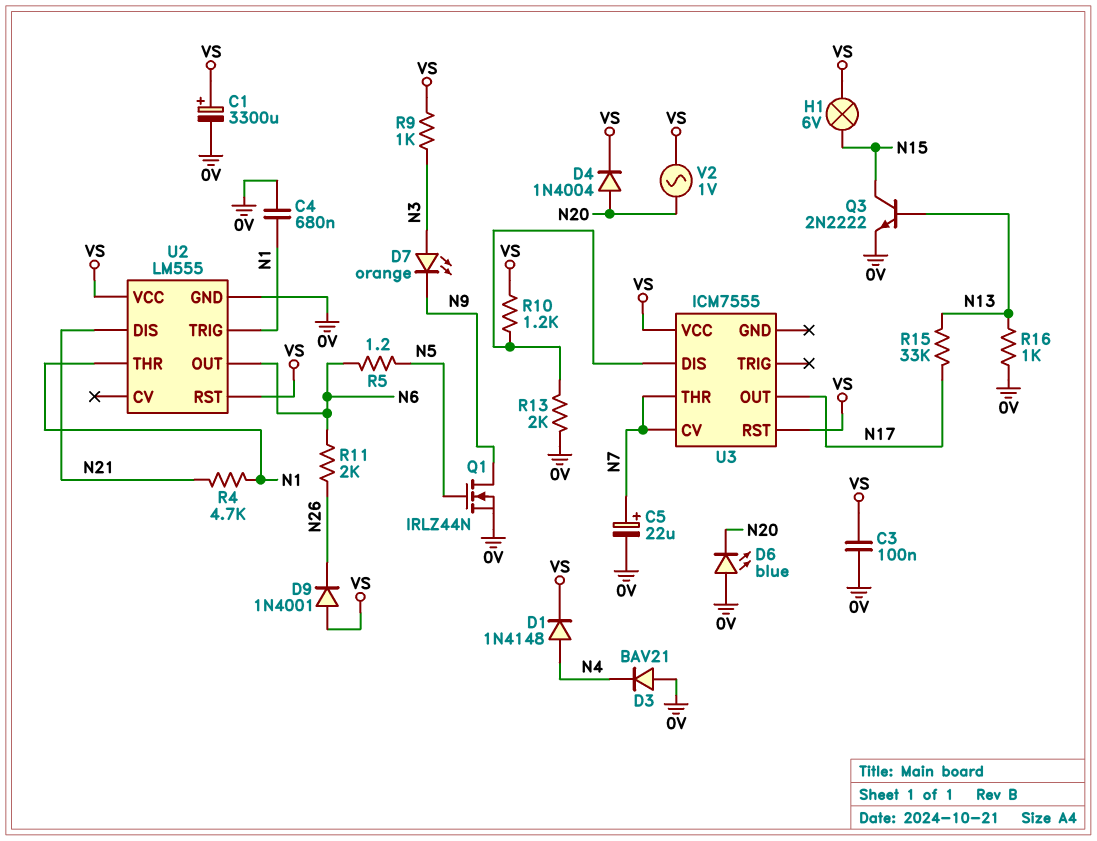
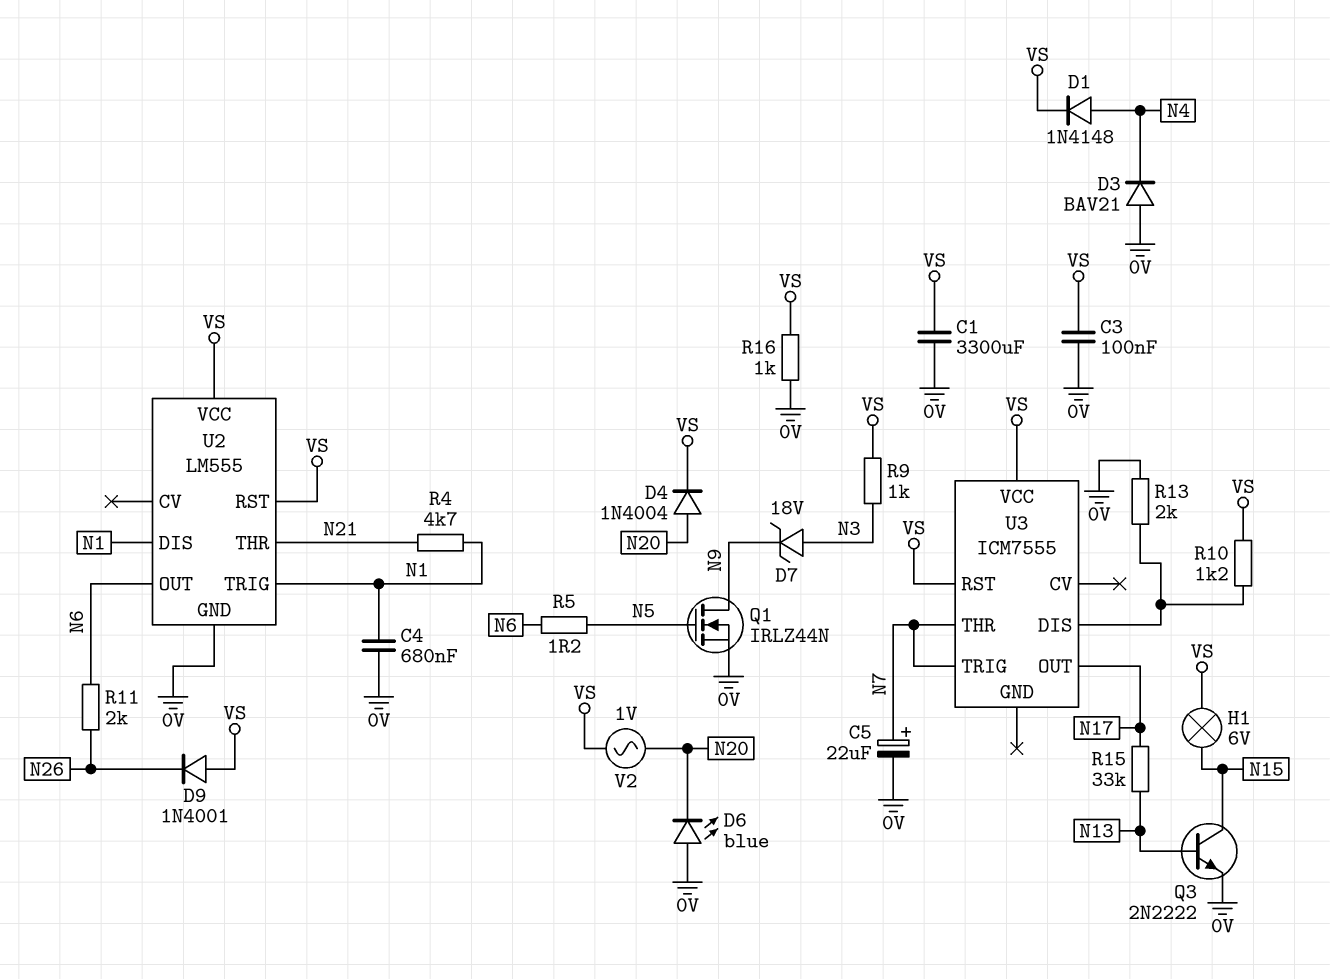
C1: 3300uF (plus VS, minus 0V) -> 3300uF (0V, VS)
D7: LED orange (A N3, K N9) -> zener 18V (A N3, K N9)
R16: 1k (0V, N13) -> 1k (0V, VS)
U2 pin DIS: N21 -> N1
U2 pin THR: N1 -> N21
U3 pin CV: N7 -> none
U3 pin TRIG: none -> N7

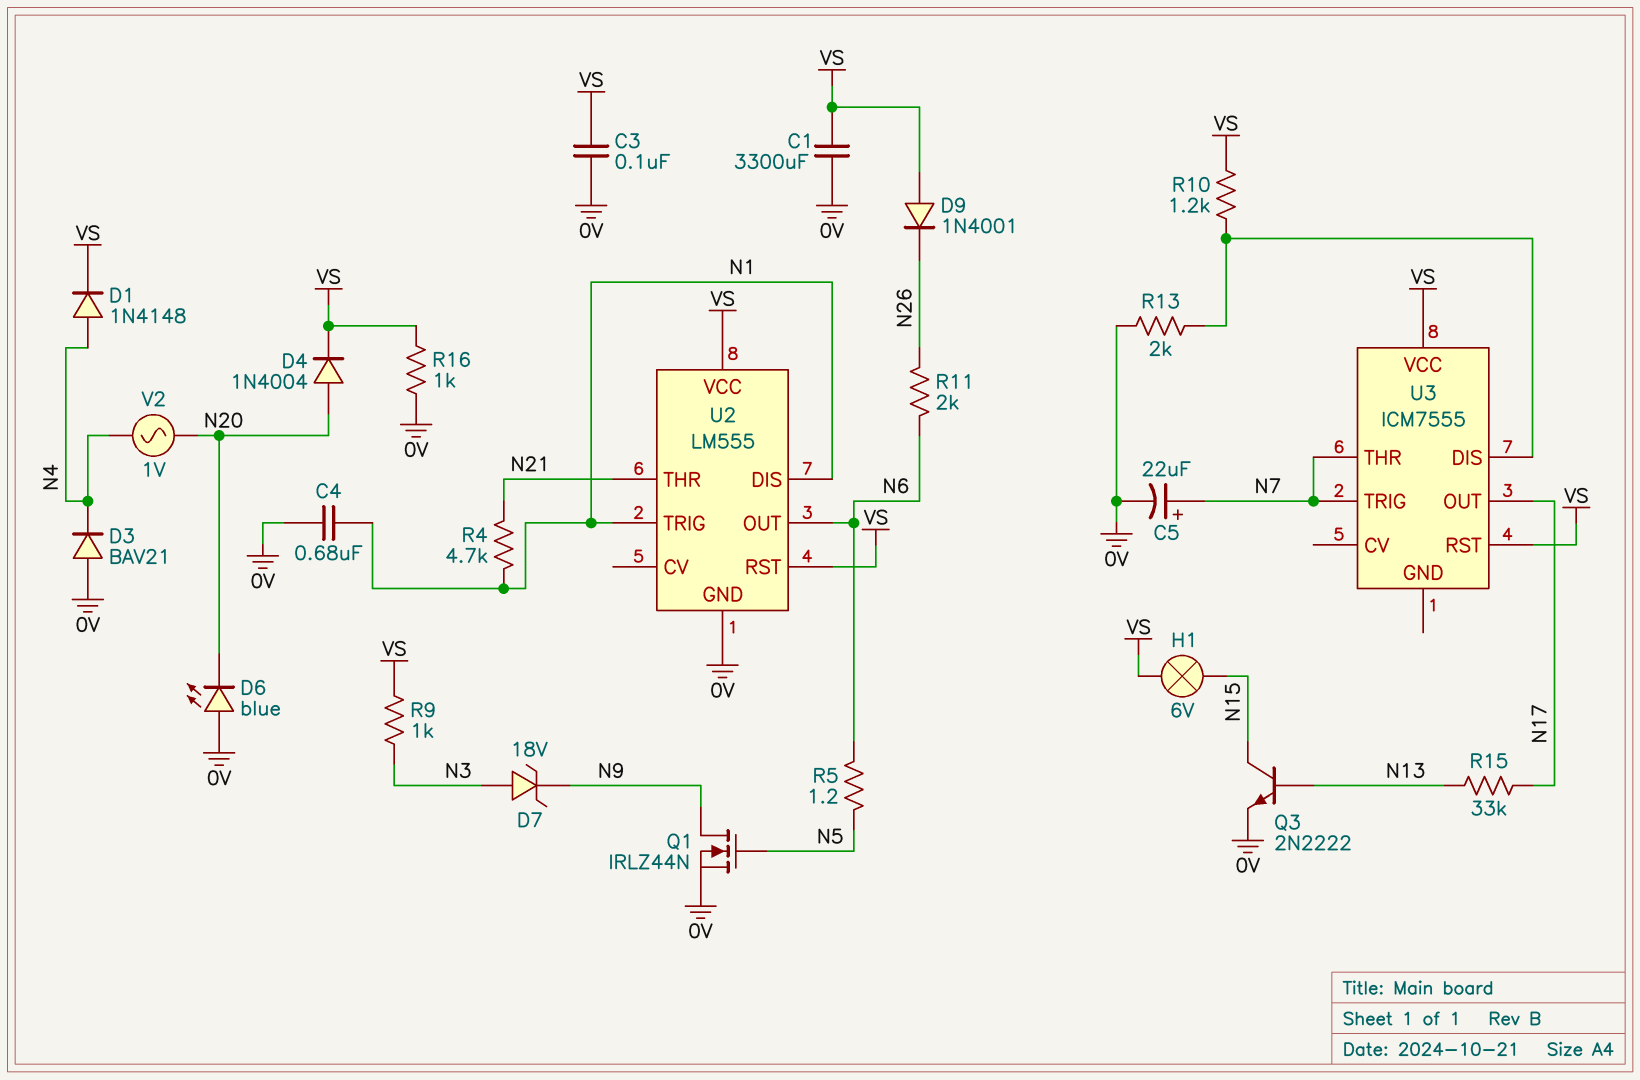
V2: AC 1V (N20, VS) -> AC 1V (N4, N20)

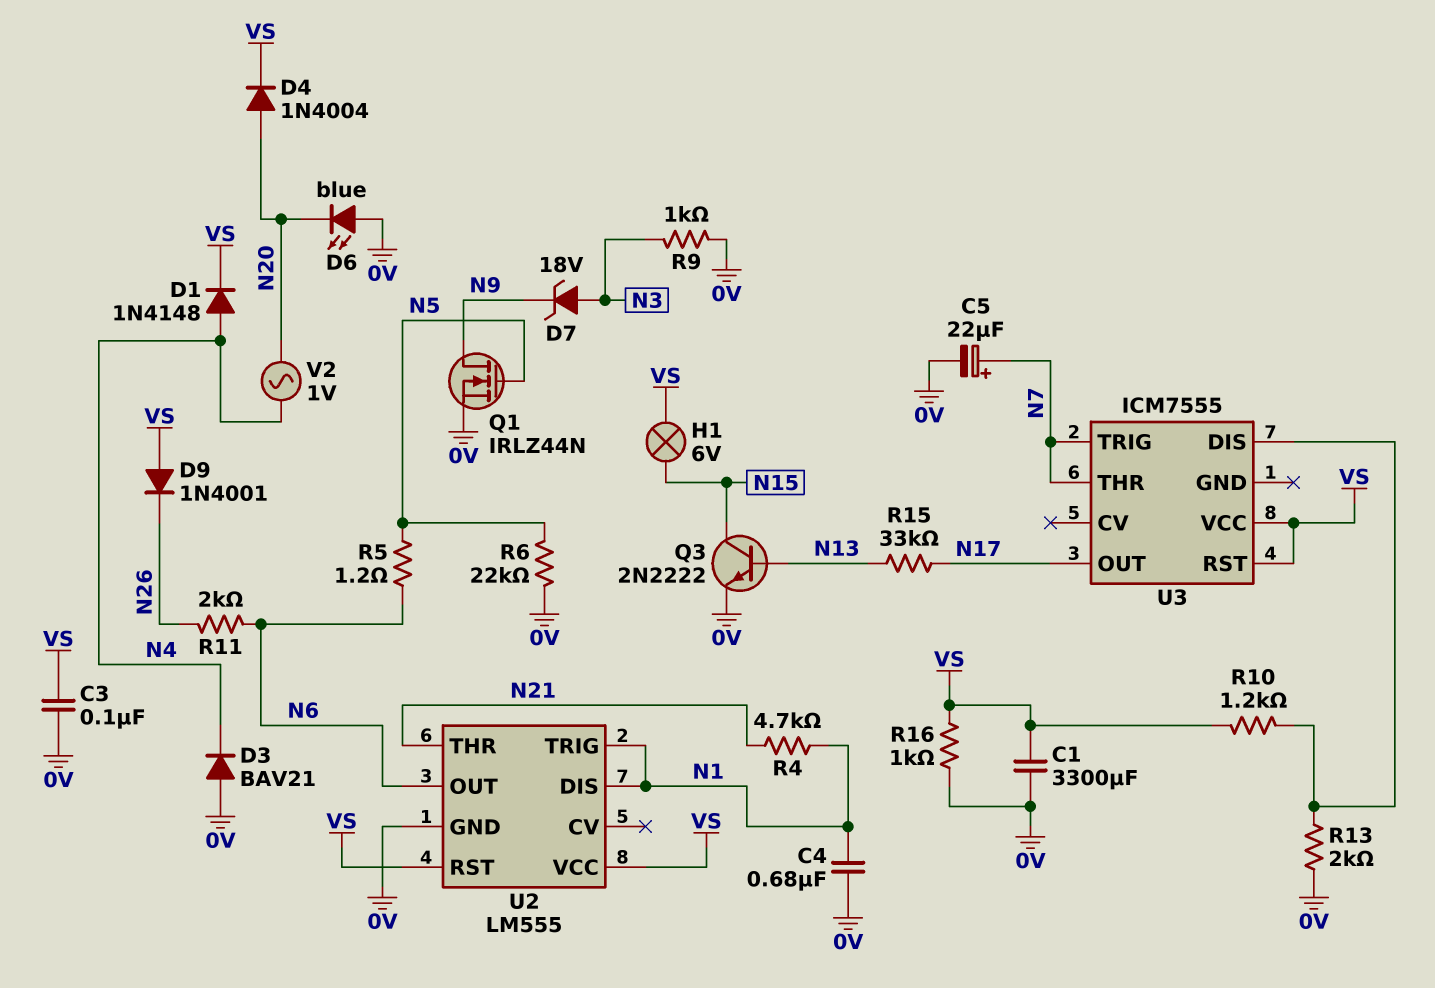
R6: none -> 22k (0V, N5)
R9: 1k (N3, VS) -> 1k (0V, N3)

